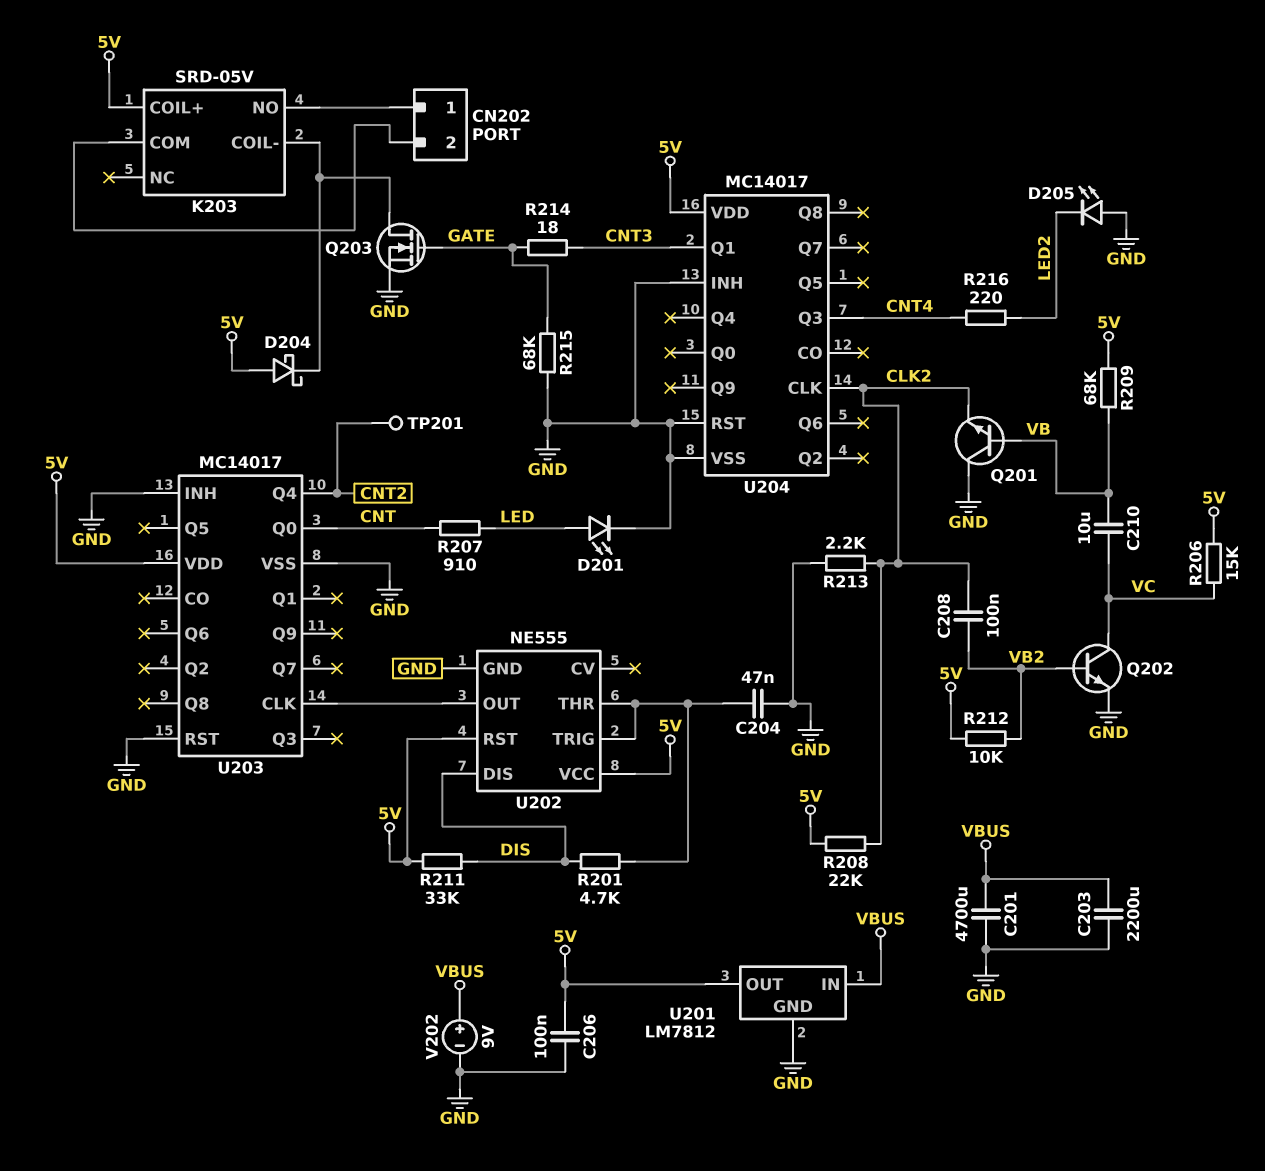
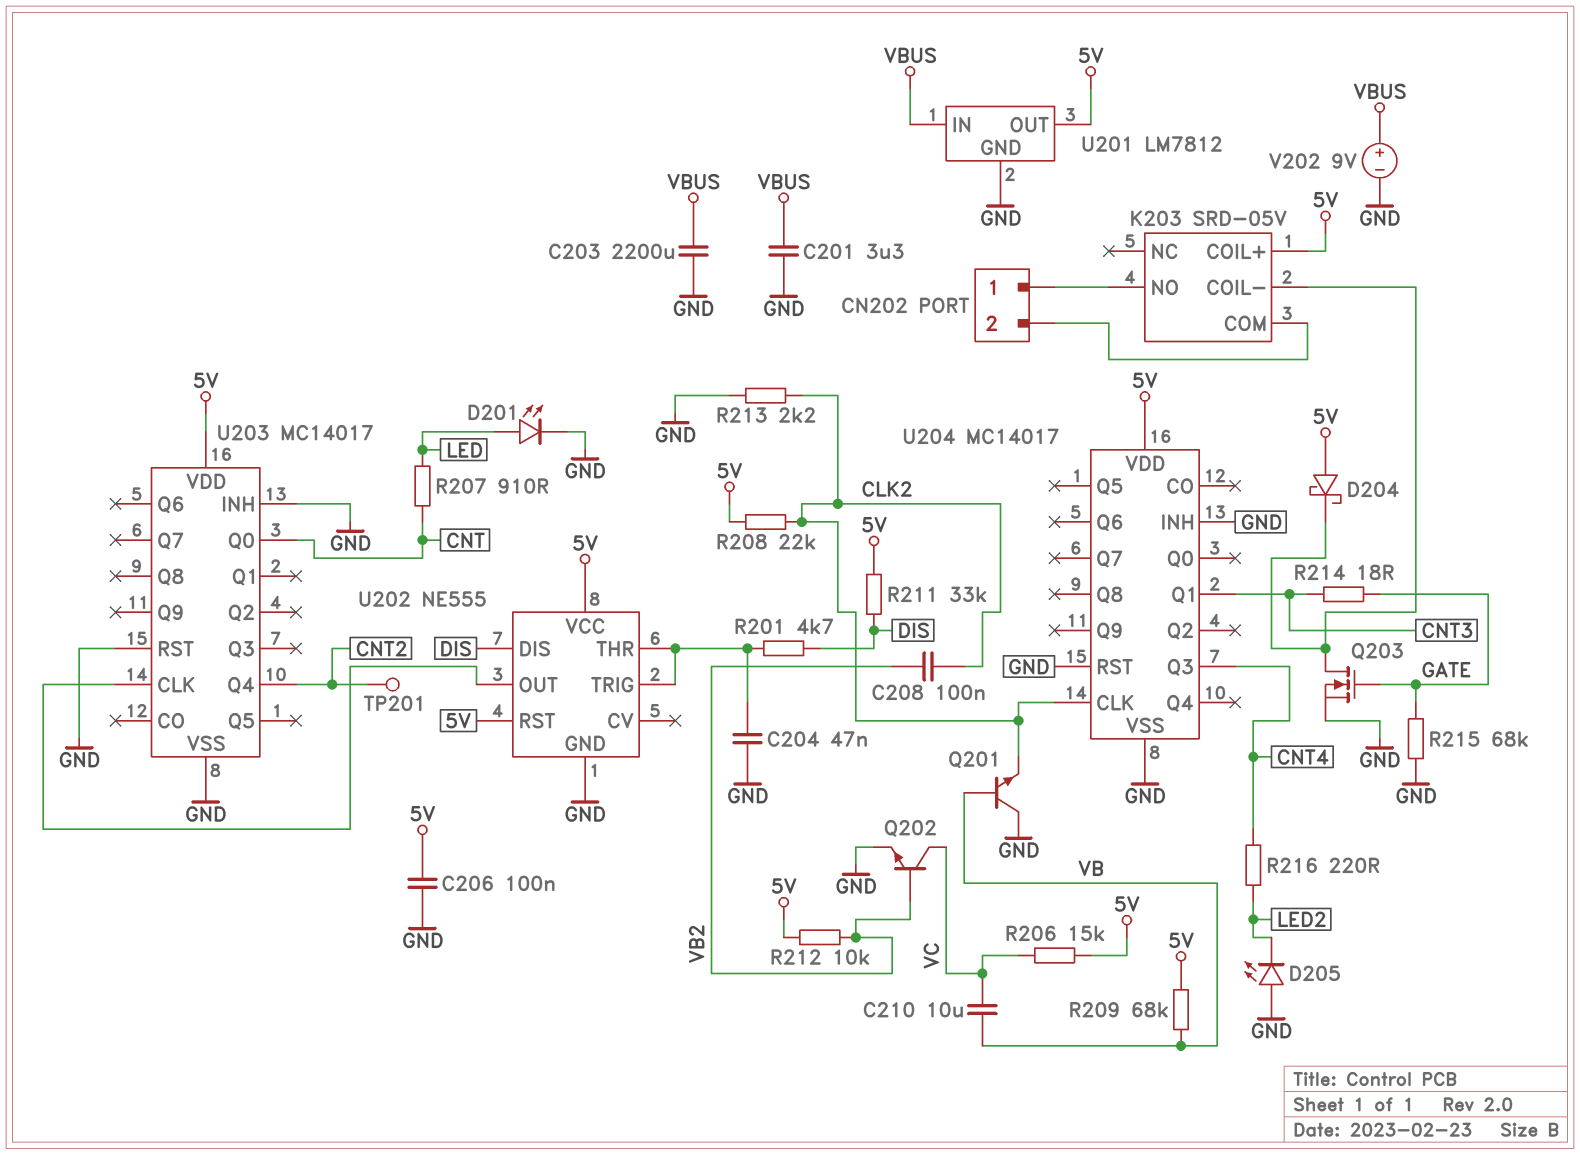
C201: 4700uF (GND, VBUS) -> 3.3uF (GND, VBUS)

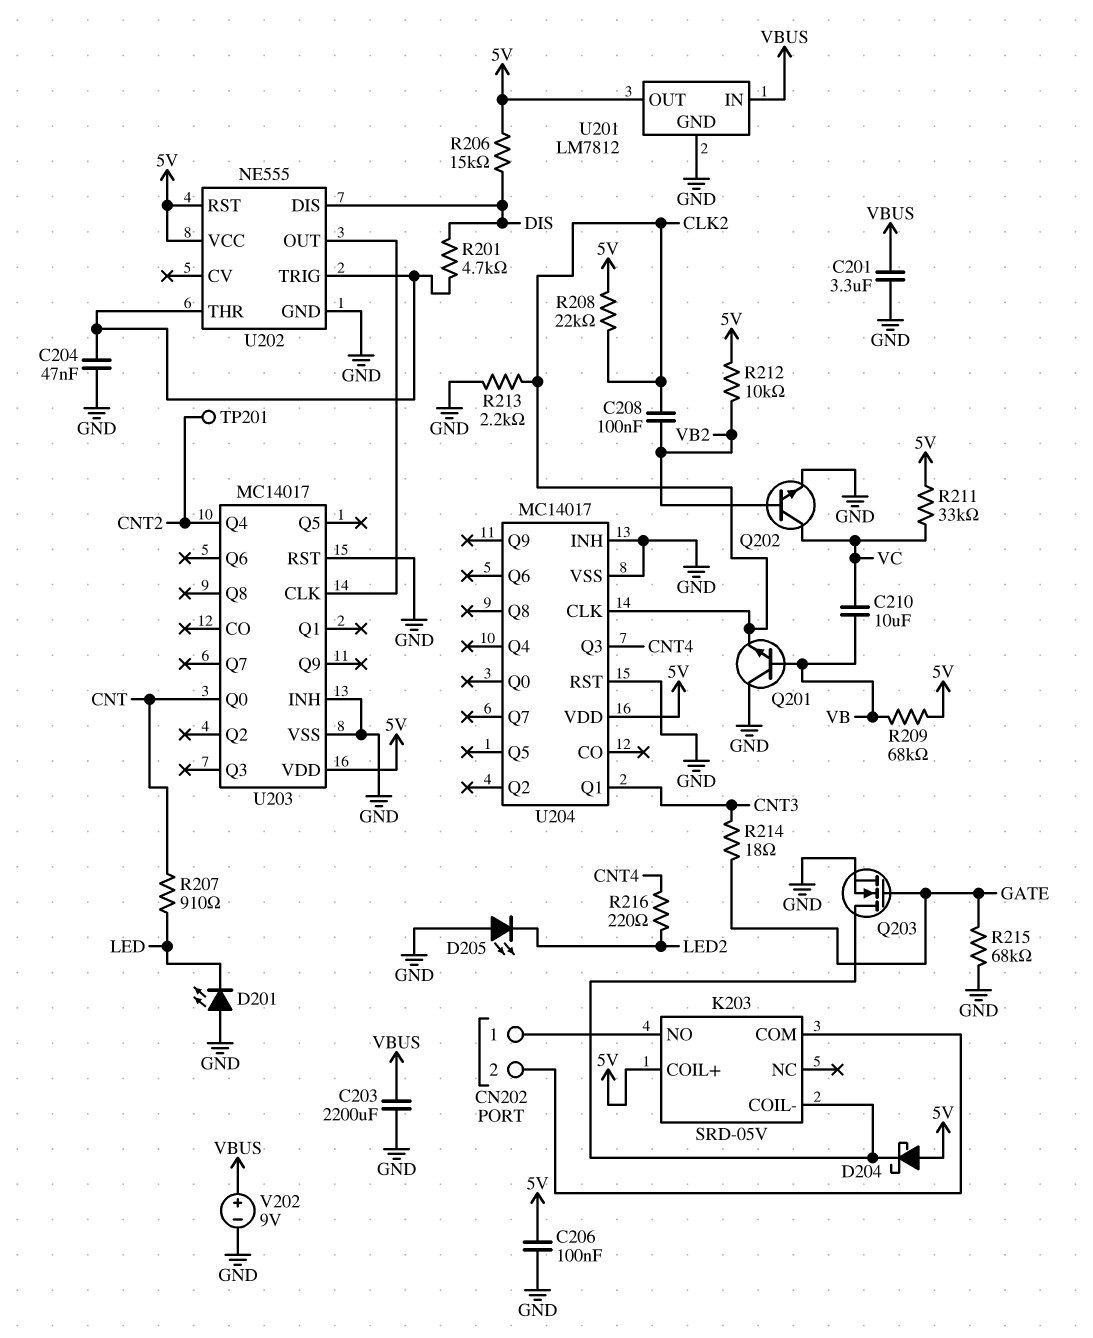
D201: LED (A LED, K GND) -> LED (A GND, K LED)
R206: 15k (5V, VC) -> 15k (5V, DIS)
R211: 33k (5V, DIS) -> 33k (5V, VC)

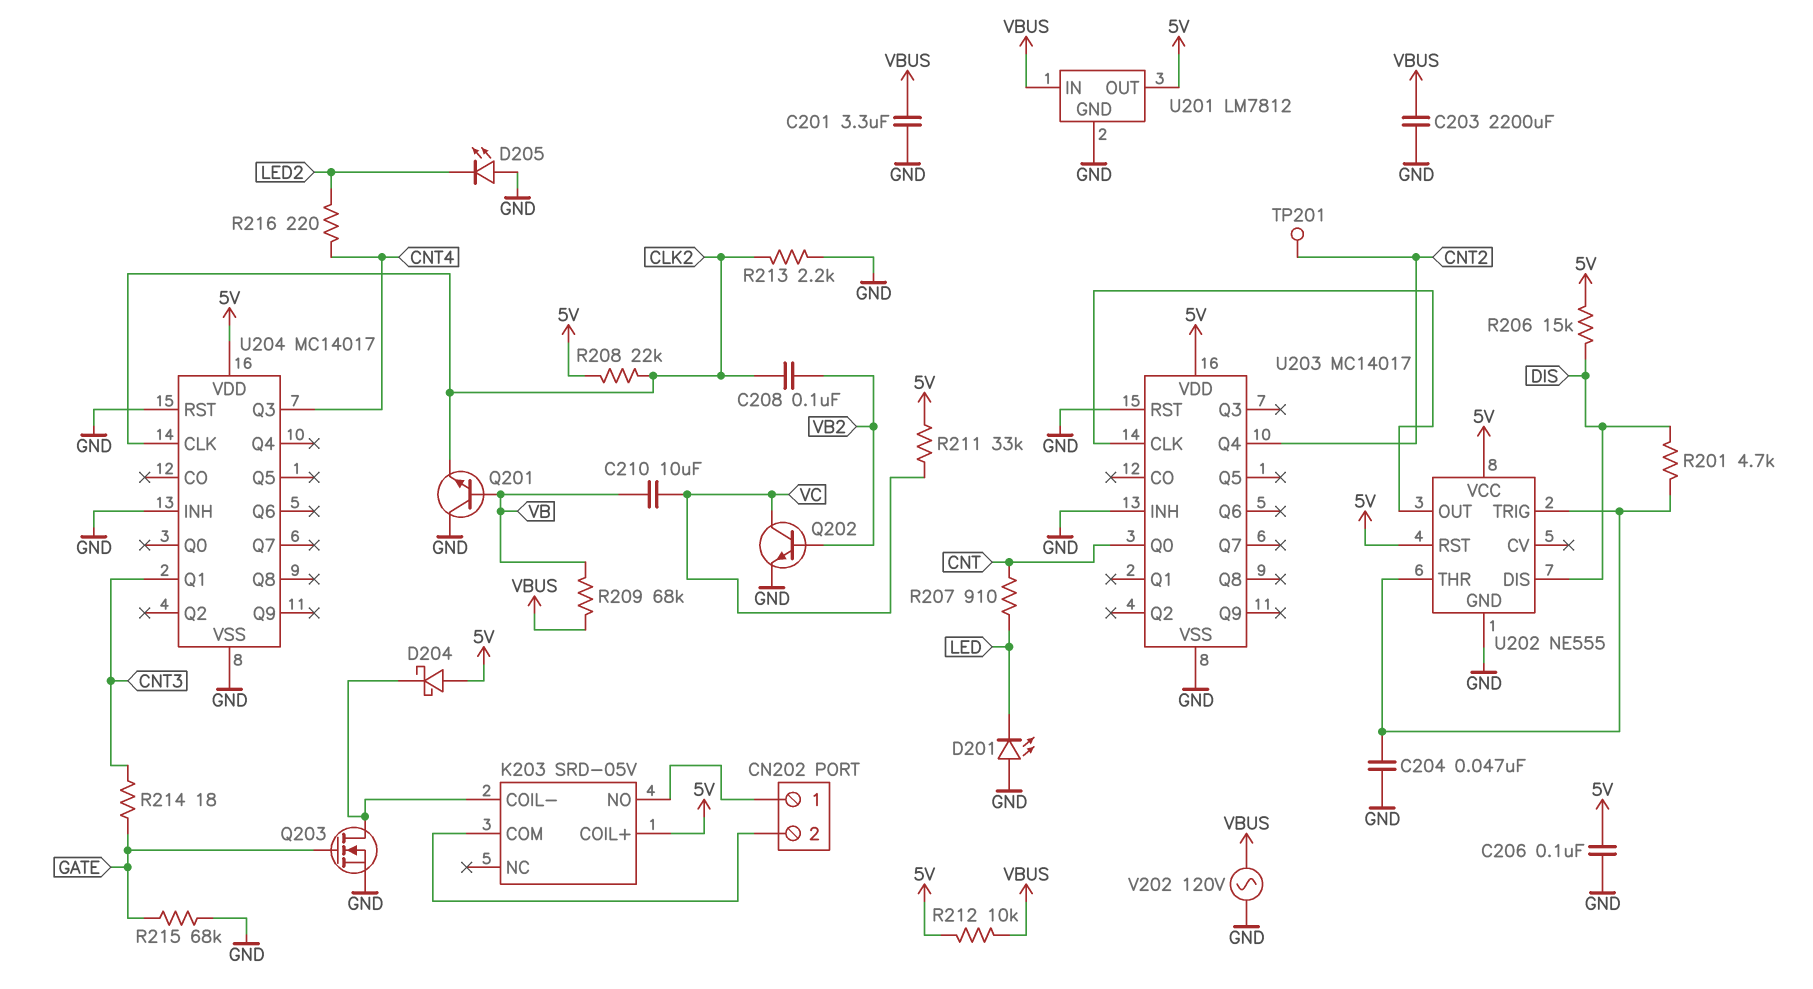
R209: 68k (5V, VB) -> 68k (VB, VBUS)
R212: 10k (5V, VB2) -> 10k (5V, VBUS)
V202: 9V (plus VBUS, minus GND) -> AC 120V (GND, VBUS)

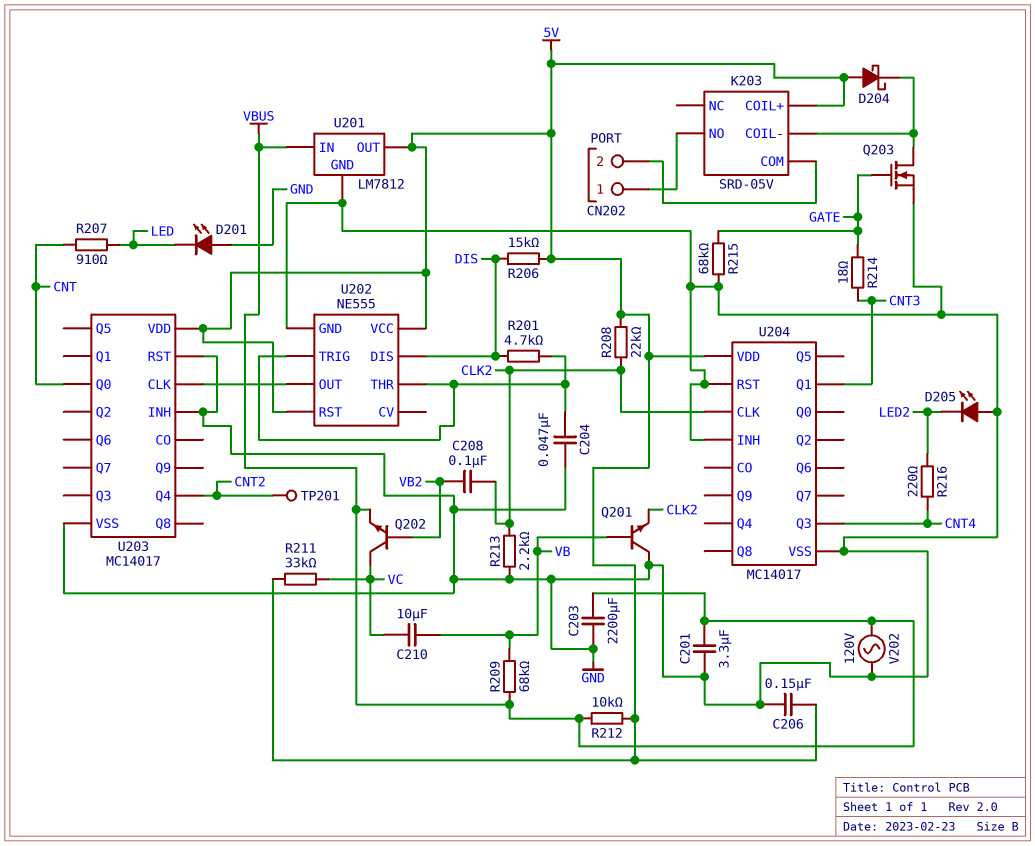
C206: 100nF (5V, GND) -> 150nF (5V, GND)
Q202: NPN (B VB2, C VC, E GND) -> NPN (B VB2, C VC, E VBUS)

